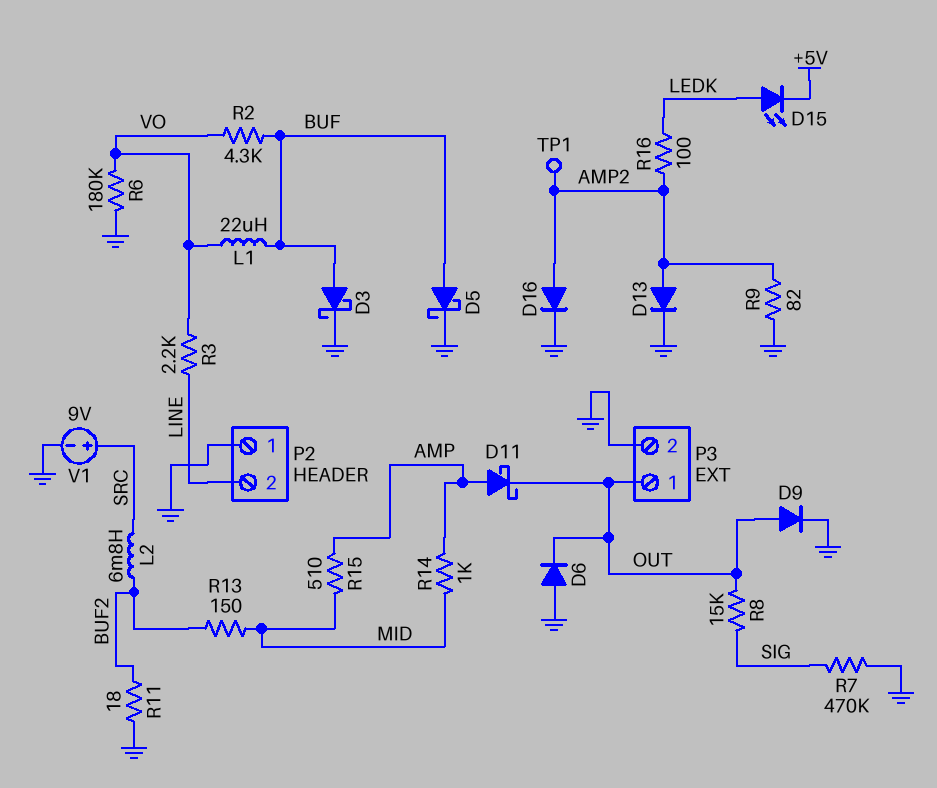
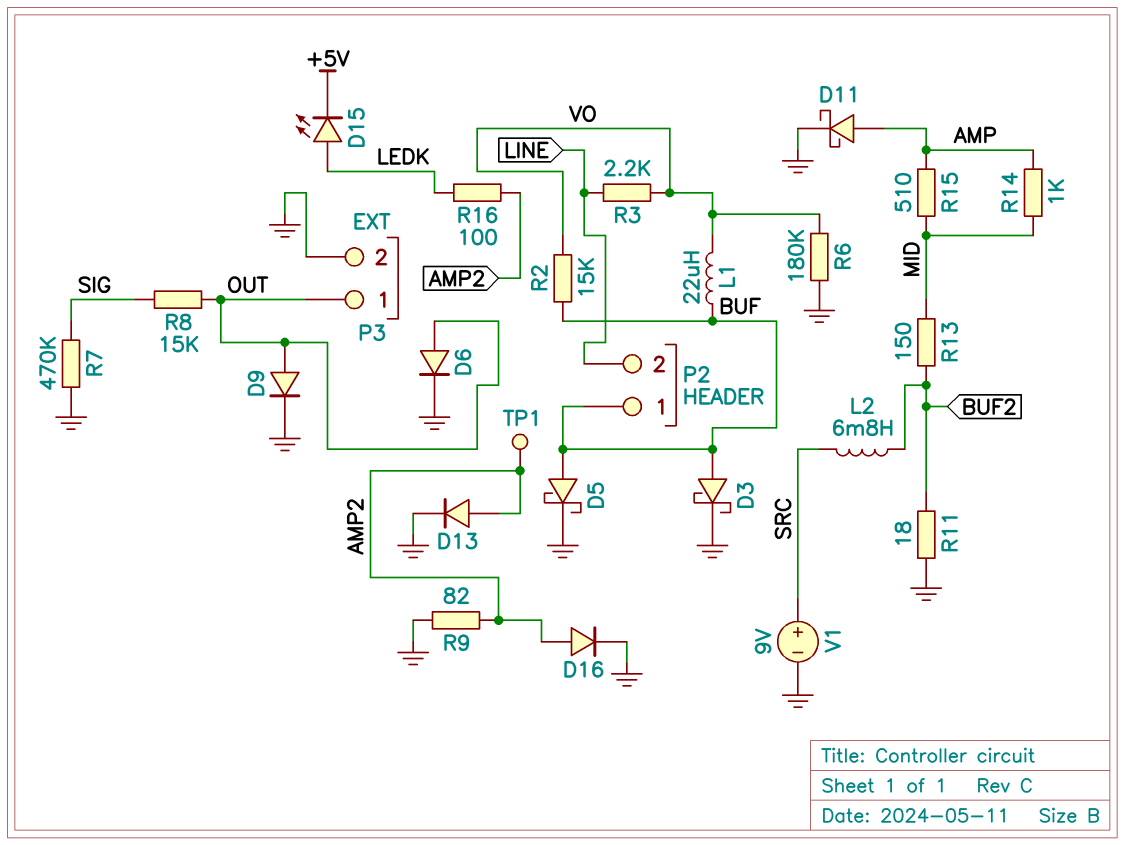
D6: diode (A GND, K OUT) -> diode (A OUT, K GND)
D11: schottky (A AMP, K OUT) -> schottky (A AMP, K GND)
P2 pin 1: GND -> BUF
R2: 4.3k (BUF, VO) -> 15k (BUF, VO)

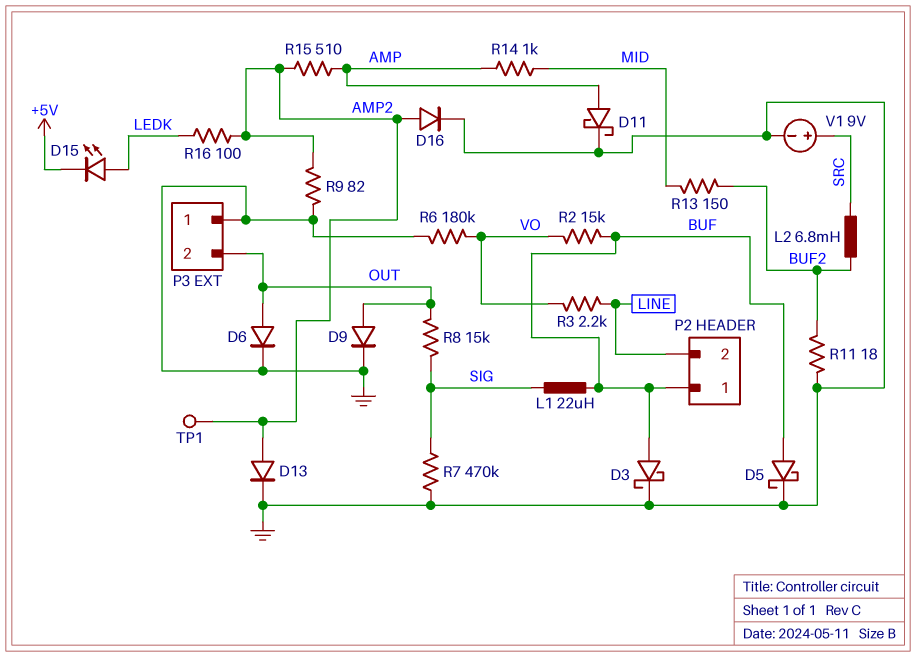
L1: 22uH (BUF, VO) -> 22uH (BUF, SIG)
P3 pin 1: OUT -> GND
P3 pin 2: GND -> OUT
R15: 510 (AMP, MID) -> 510 (AMP, AMP2)

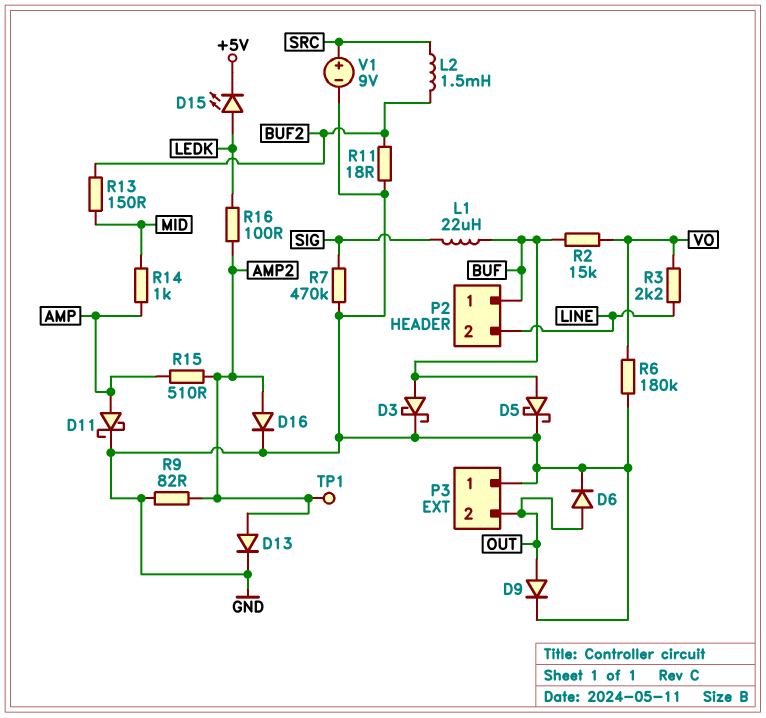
L2: 6.8mH (BUF2, SRC) -> 1.5mH (BUF2, SRC)
R8: 15k (OUT, SIG) -> none

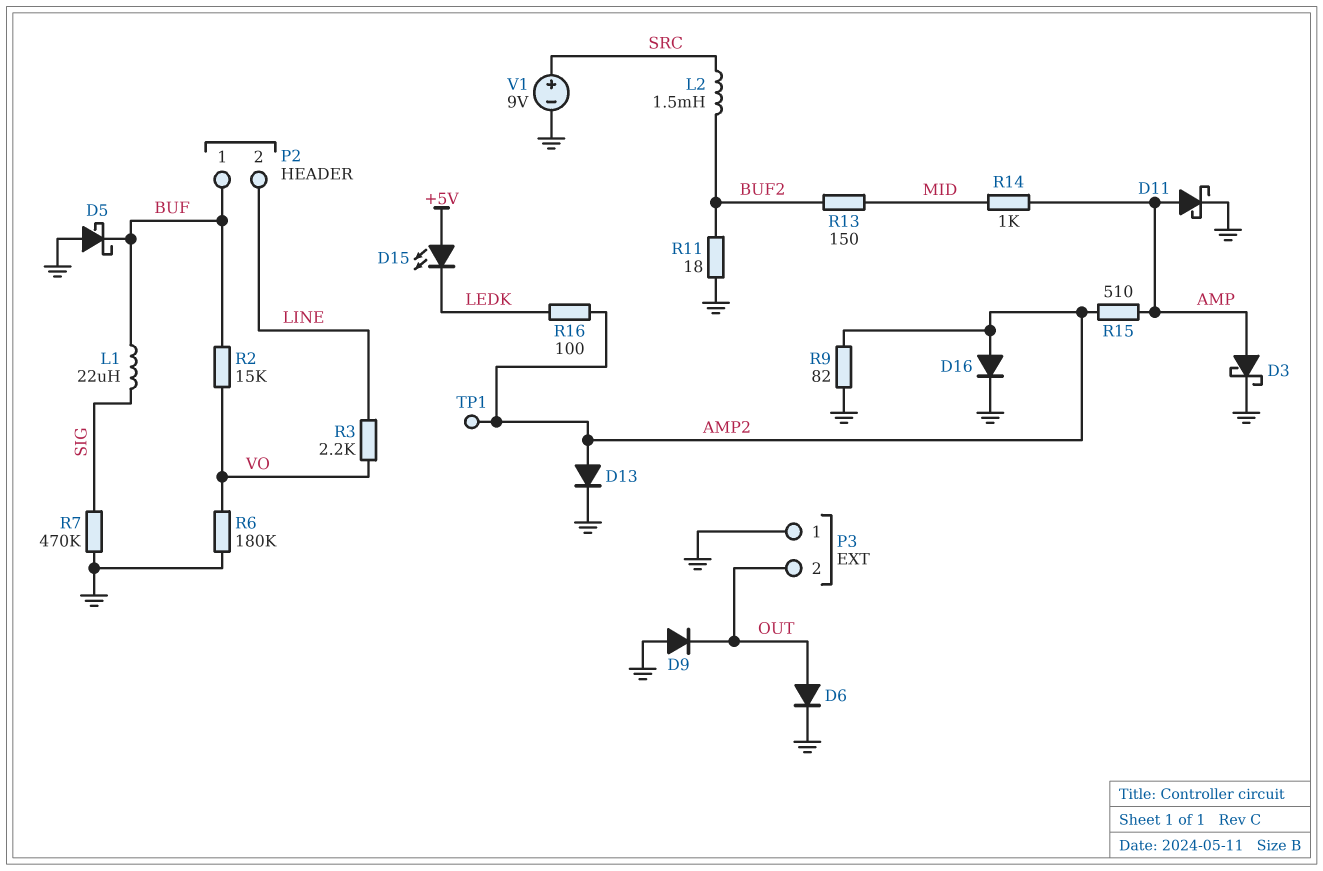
D3: schottky (A BUF, K GND) -> schottky (A AMP, K GND)
D5: schottky (A BUF, K GND) -> schottky (A GND, K BUF)
D9: diode (A OUT, K GND) -> diode (A GND, K OUT)
D15: LED (A LEDK, K +5V) -> LED (A +5V, K LEDK)

